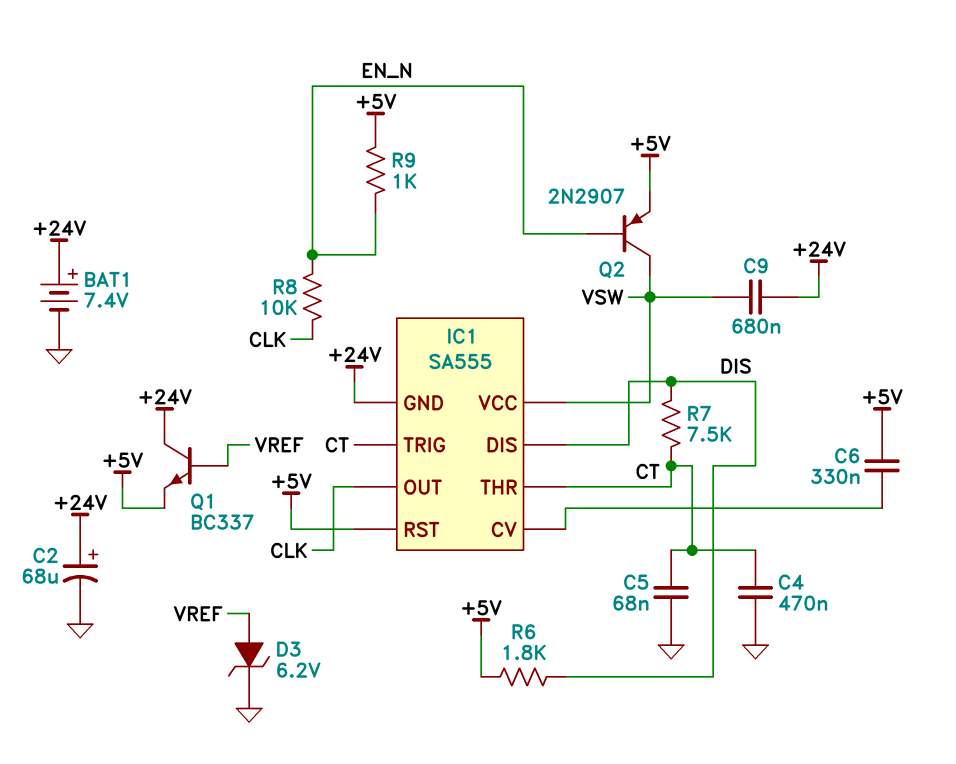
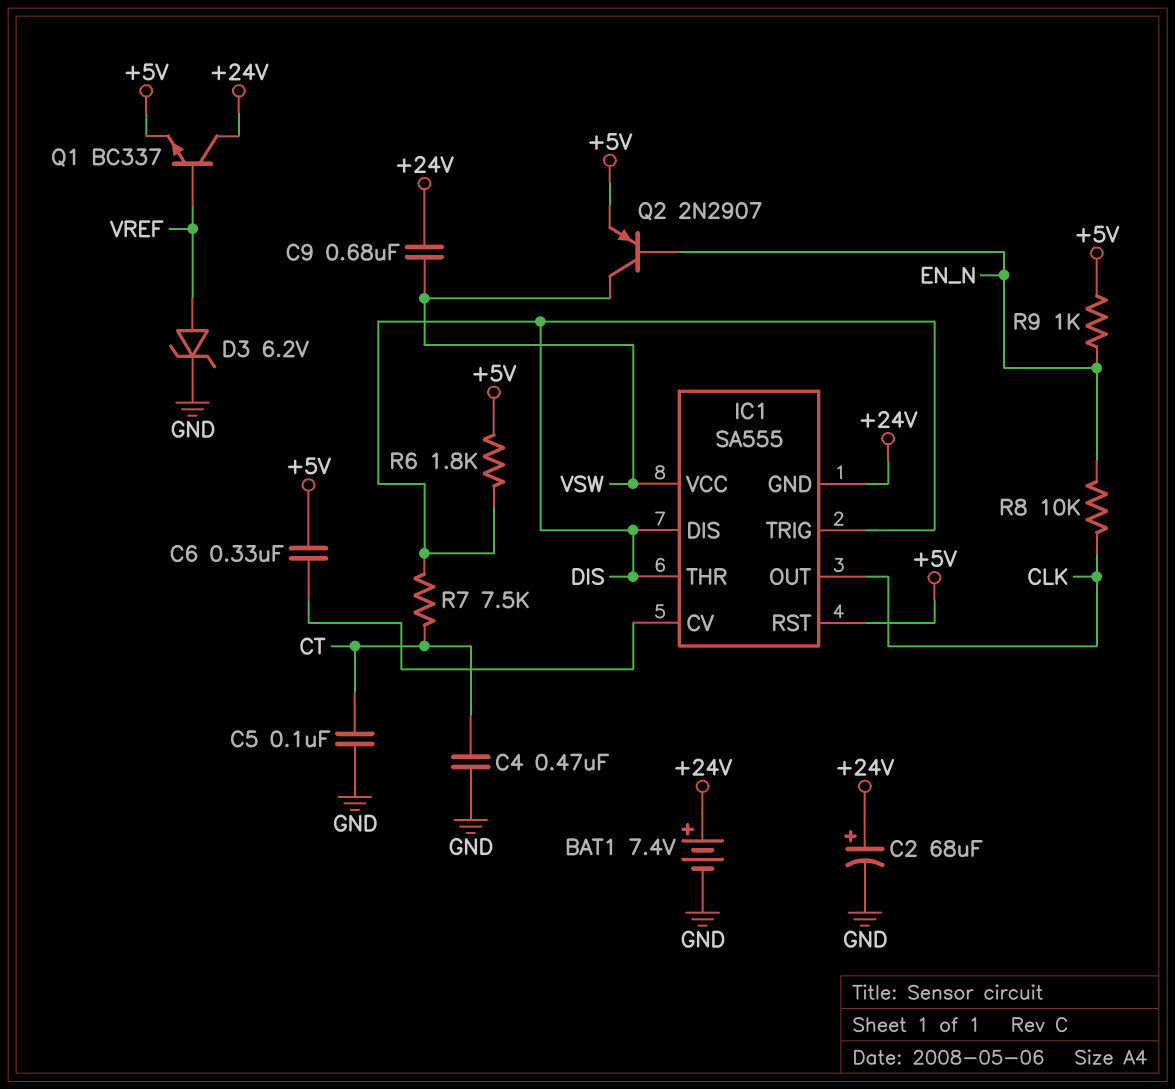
C5: 68nF (CT, GND) -> 100nF (CT, GND)
IC1 pin THR: CT -> DIS
IC1 pin TRIG: CT -> DIS

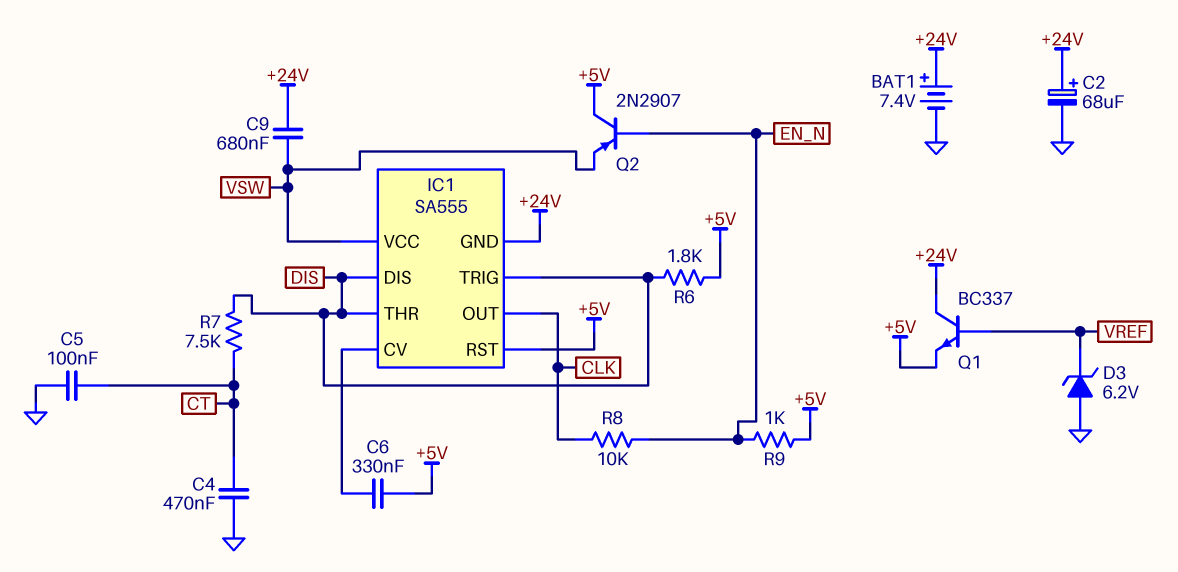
D3: zener 6.2V (A VREF, K GND) -> zener 6.2V (A GND, K VREF)
Q2: PNP 2N2907 (B EN_N, C VSW, E +5V) -> PNP 2N2907 (B EN_N, C +5V, E VSW)

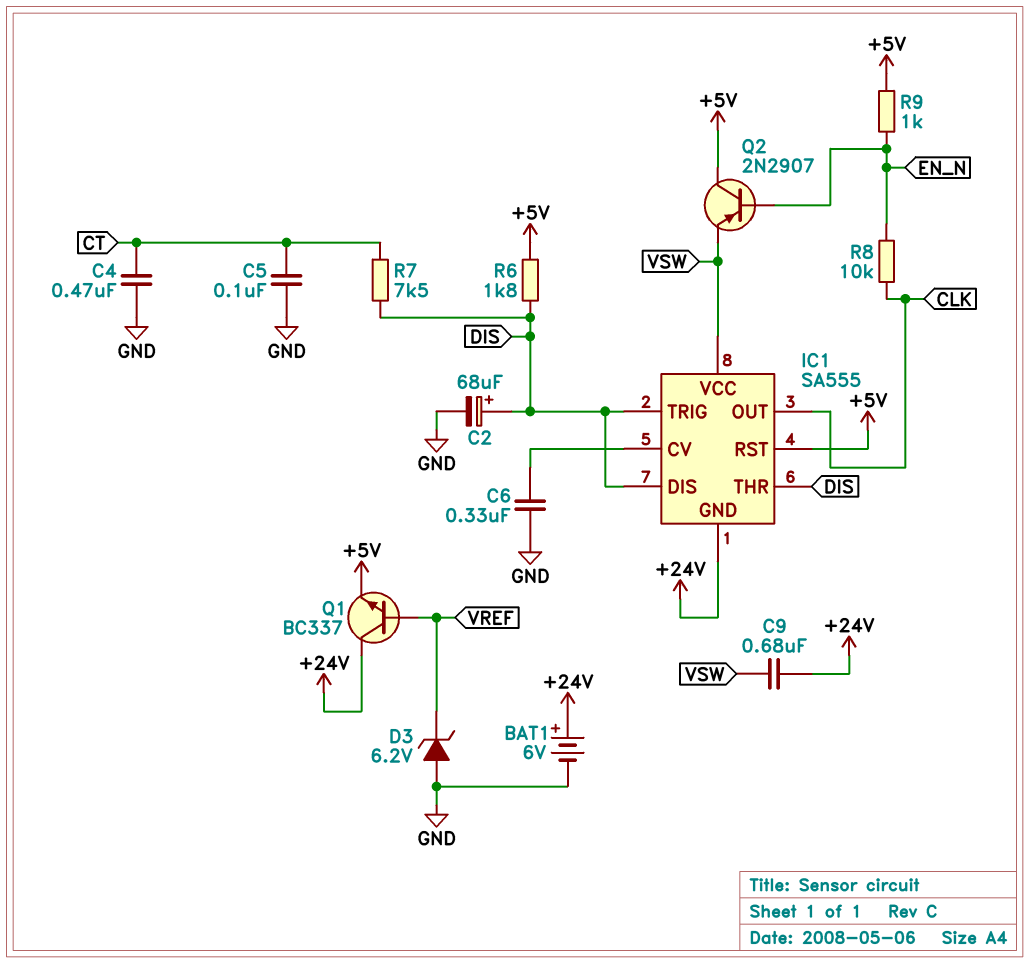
BAT1: 7.4V (plus +24V, minus GND) -> 6V (plus +24V, minus GND)
C2: 68uF (plus +24V, minus GND) -> 68uF (plus DIS, minus GND)
C6: 330nF (+5V, IC1/CV) -> 330nF (GND, IC1/CV)

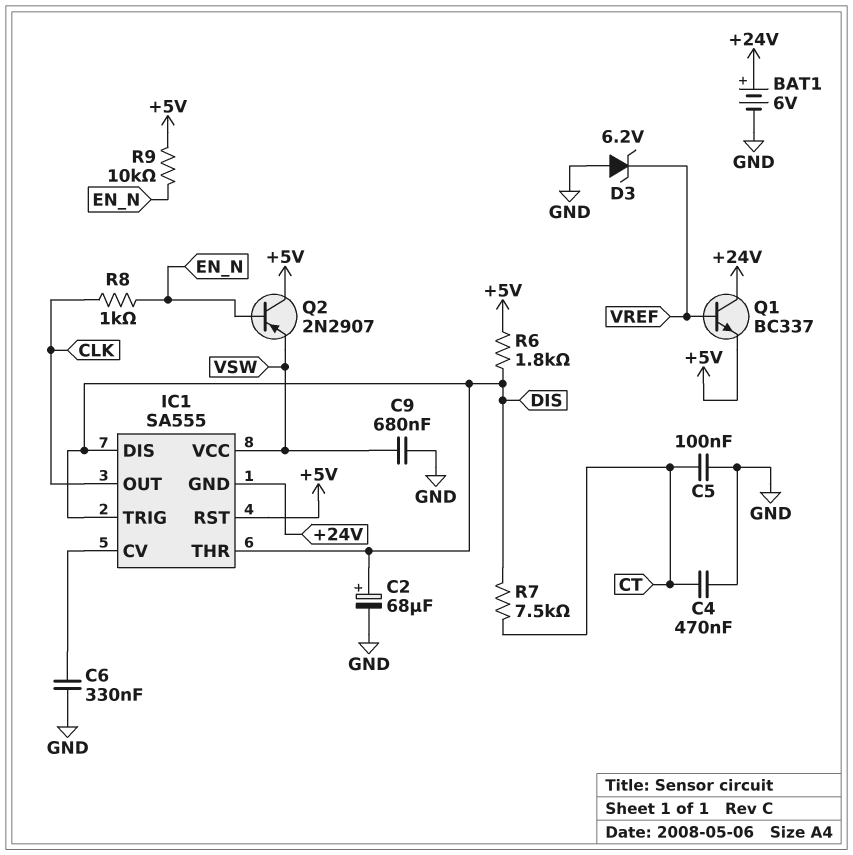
C9: 680nF (+24V, VSW) -> 680nF (GND, VSW)
R8: 10k (CLK, EN_N) -> 1k (CLK, EN_N)
R9: 1k (+5V, EN_N) -> 10k (+5V, EN_N)

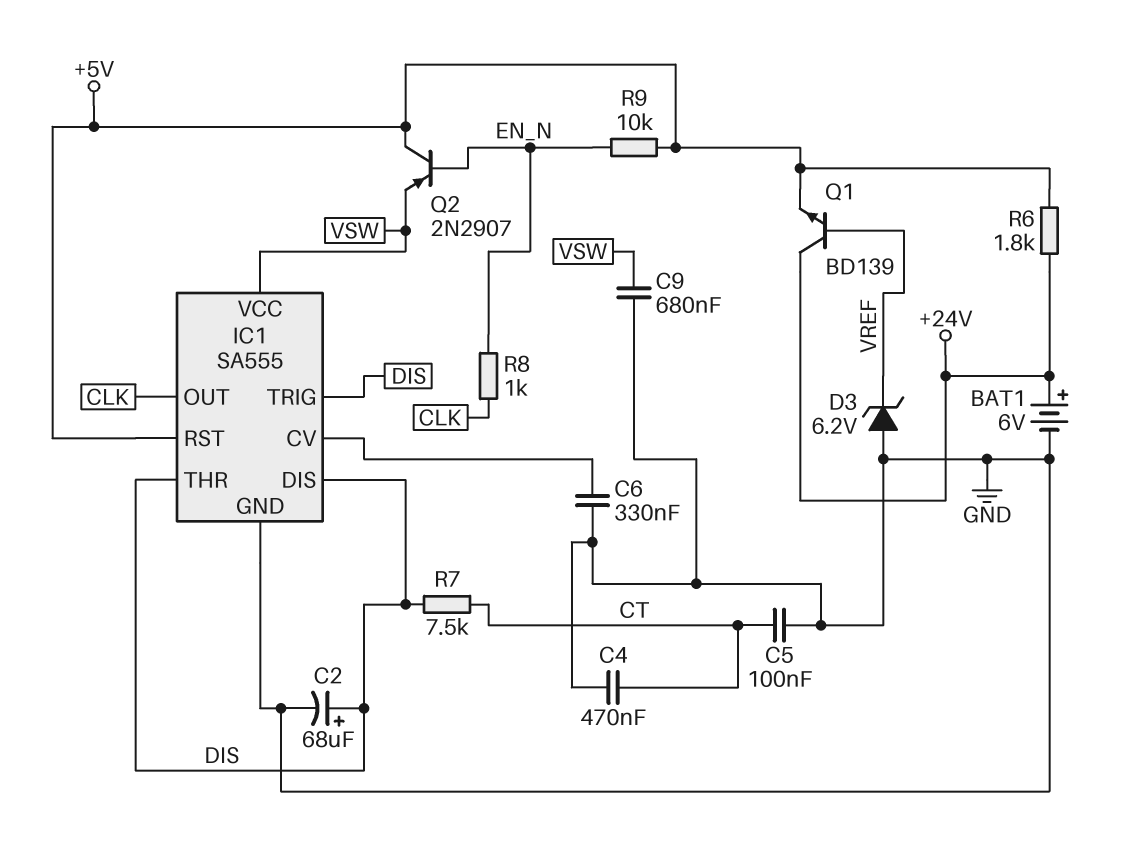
IC1 pin GND: +24V -> GND
Q1: NPN BC337 (B VREF, C +24V, E +5V) -> NPN BD139 (B VREF, C +24V, E +5V)
R6: 1.8k (+5V, DIS) -> 1.8k (+5V, +24V)

